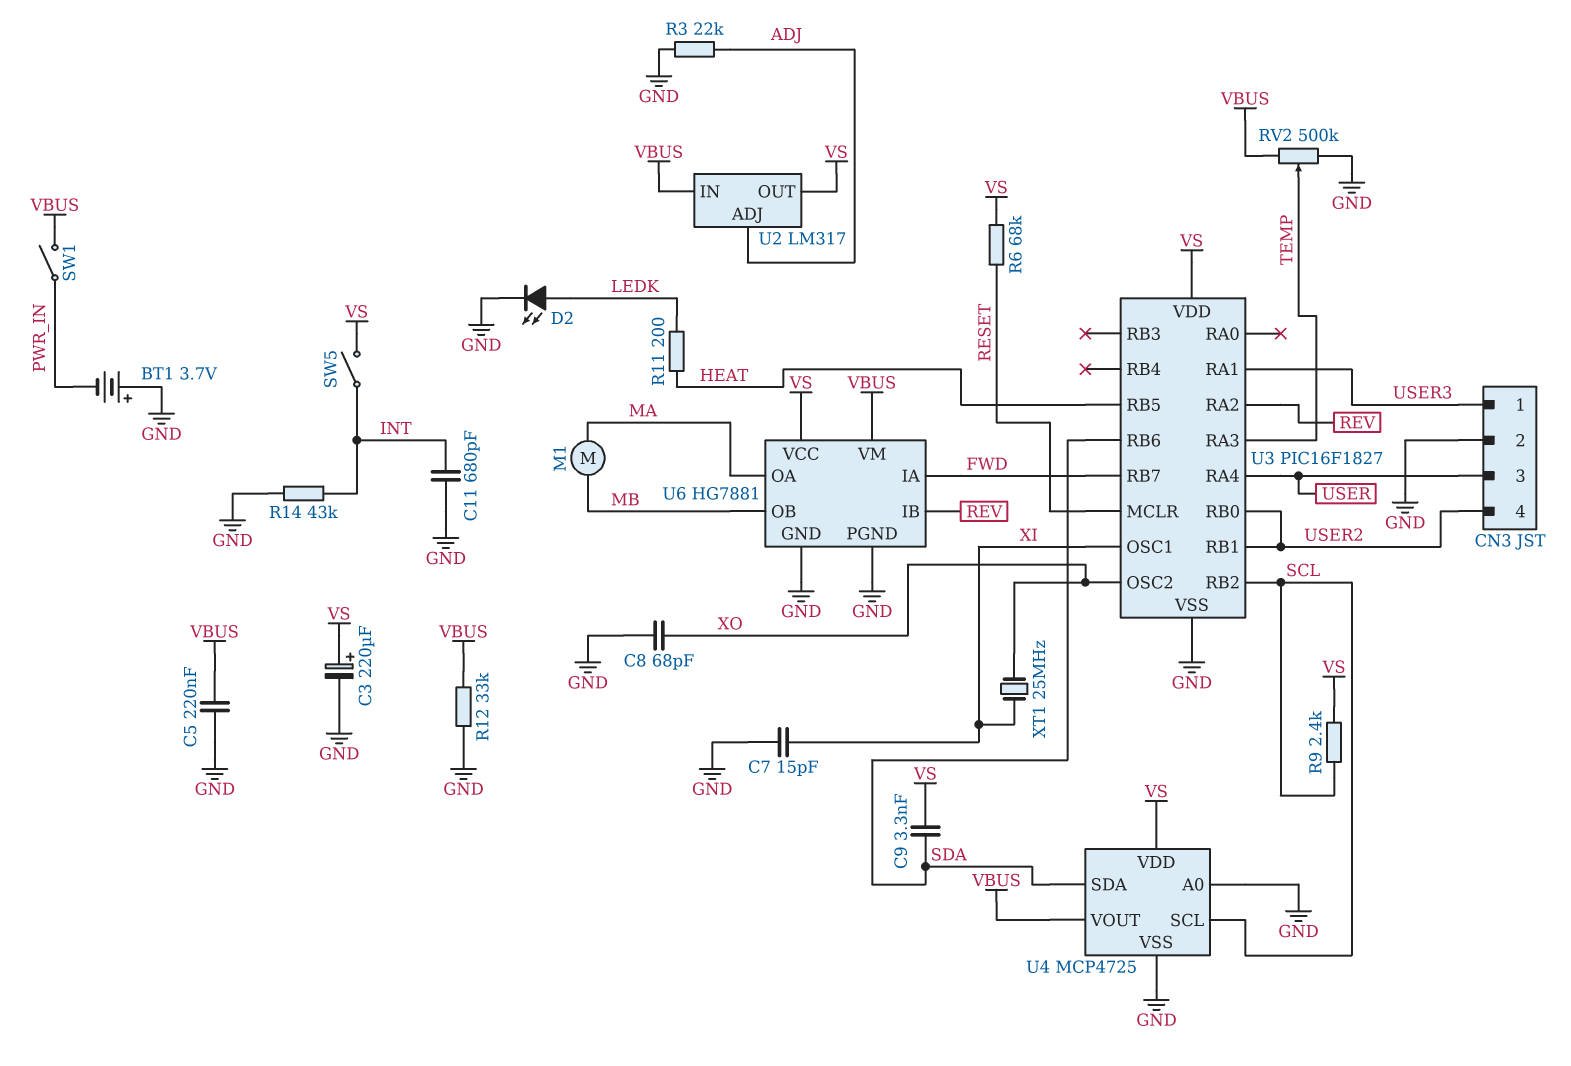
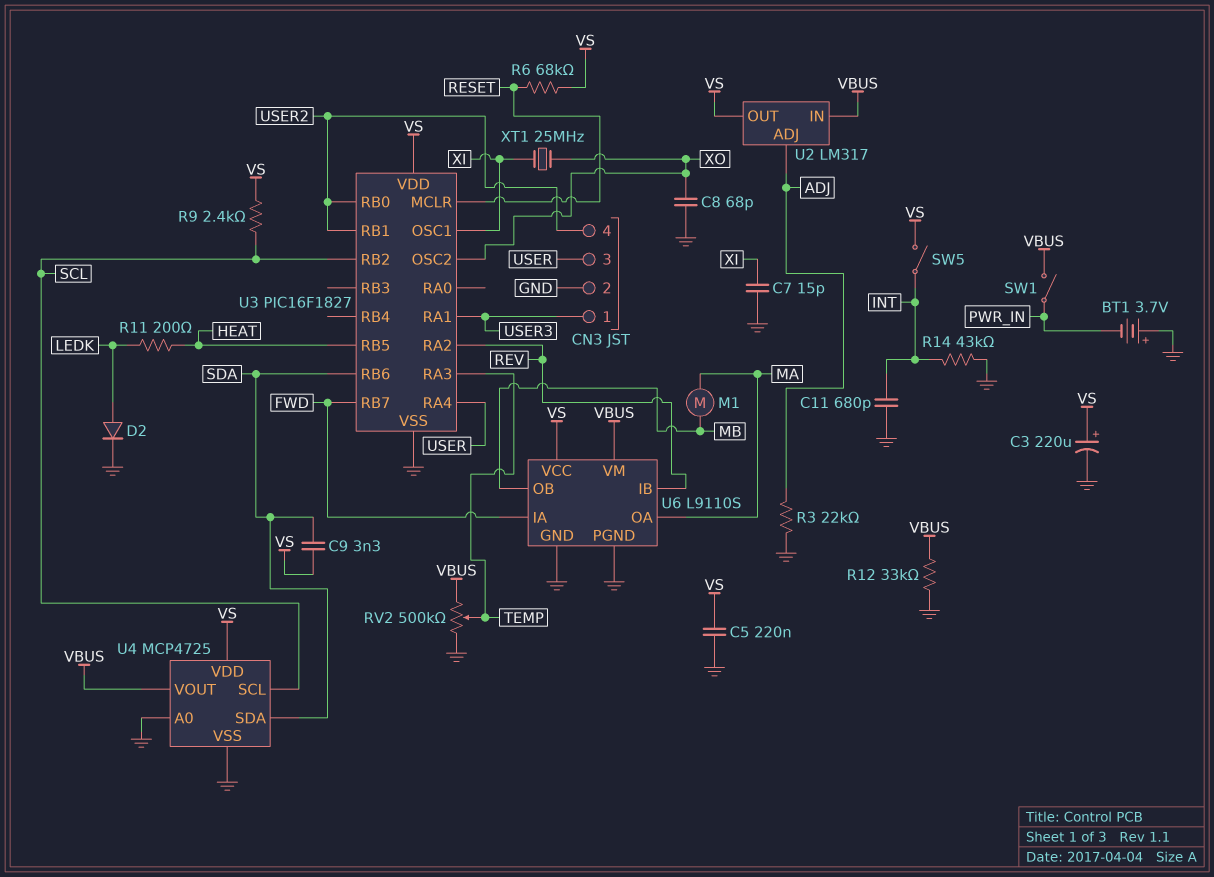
C5: 220nF (GND, VBUS) -> 220nF (GND, VS)
D2: LED (A LEDK, K GND) -> diode (A LEDK, K GND)
U6: HG7881 -> L9110S

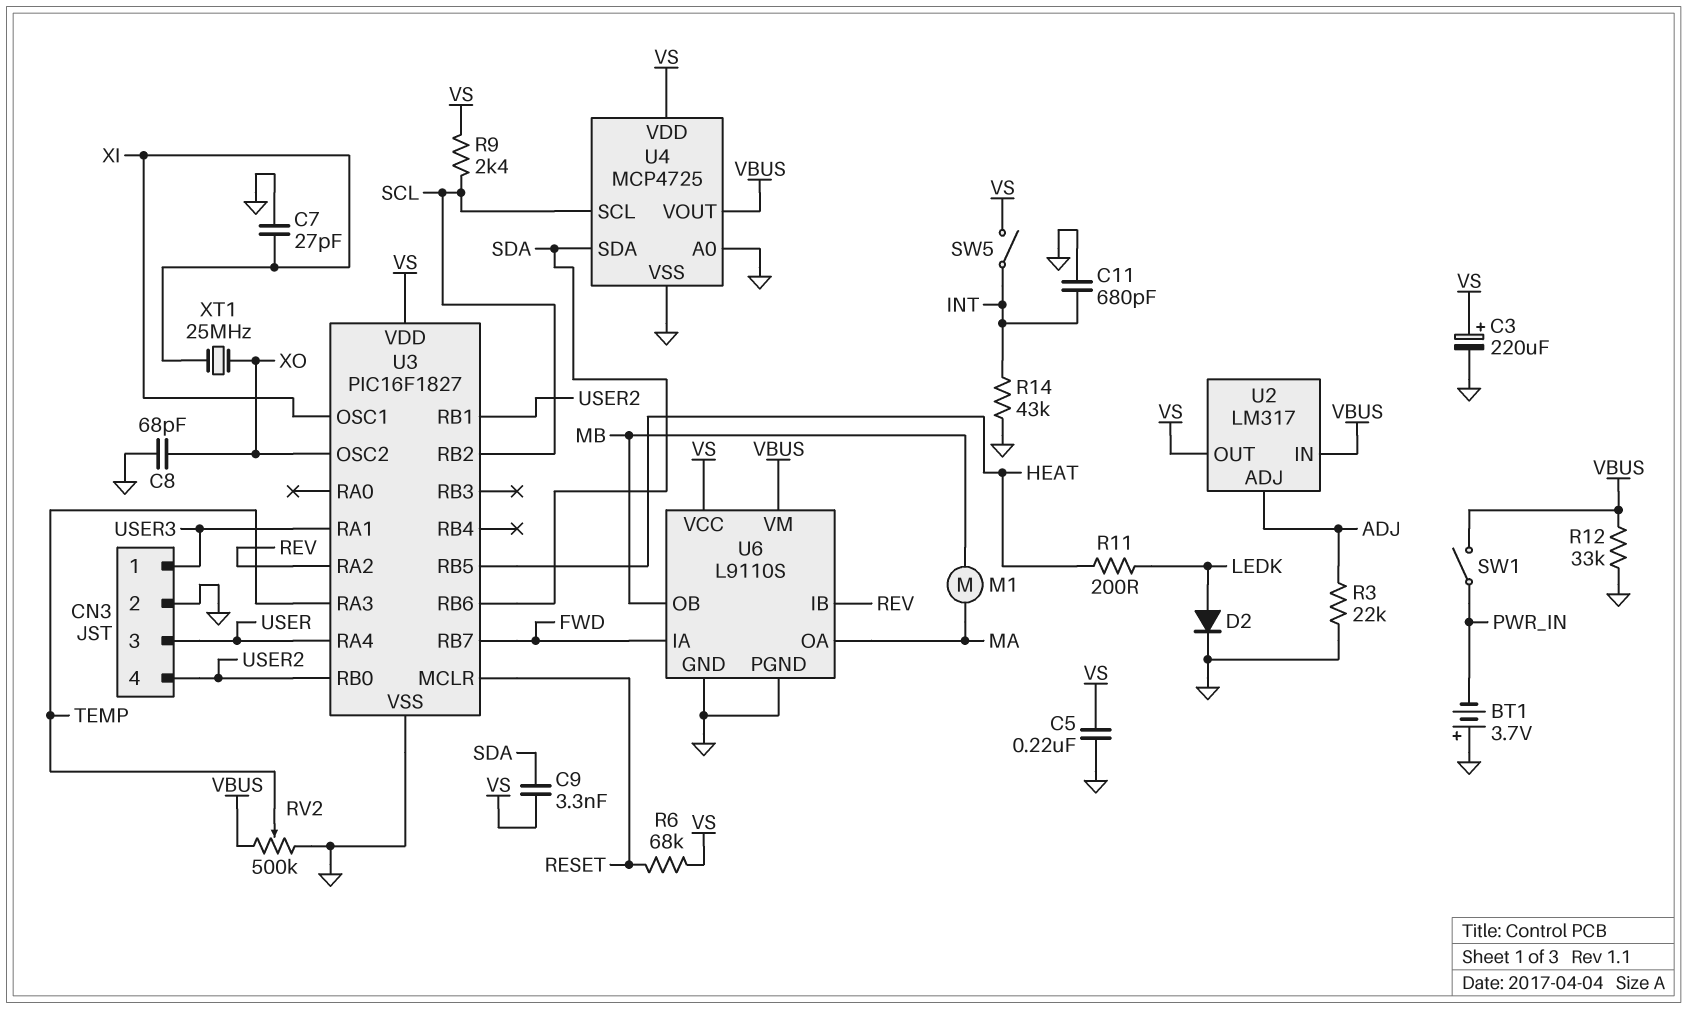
C7: 15pF (GND, XI) -> 27pF (GND, XI)

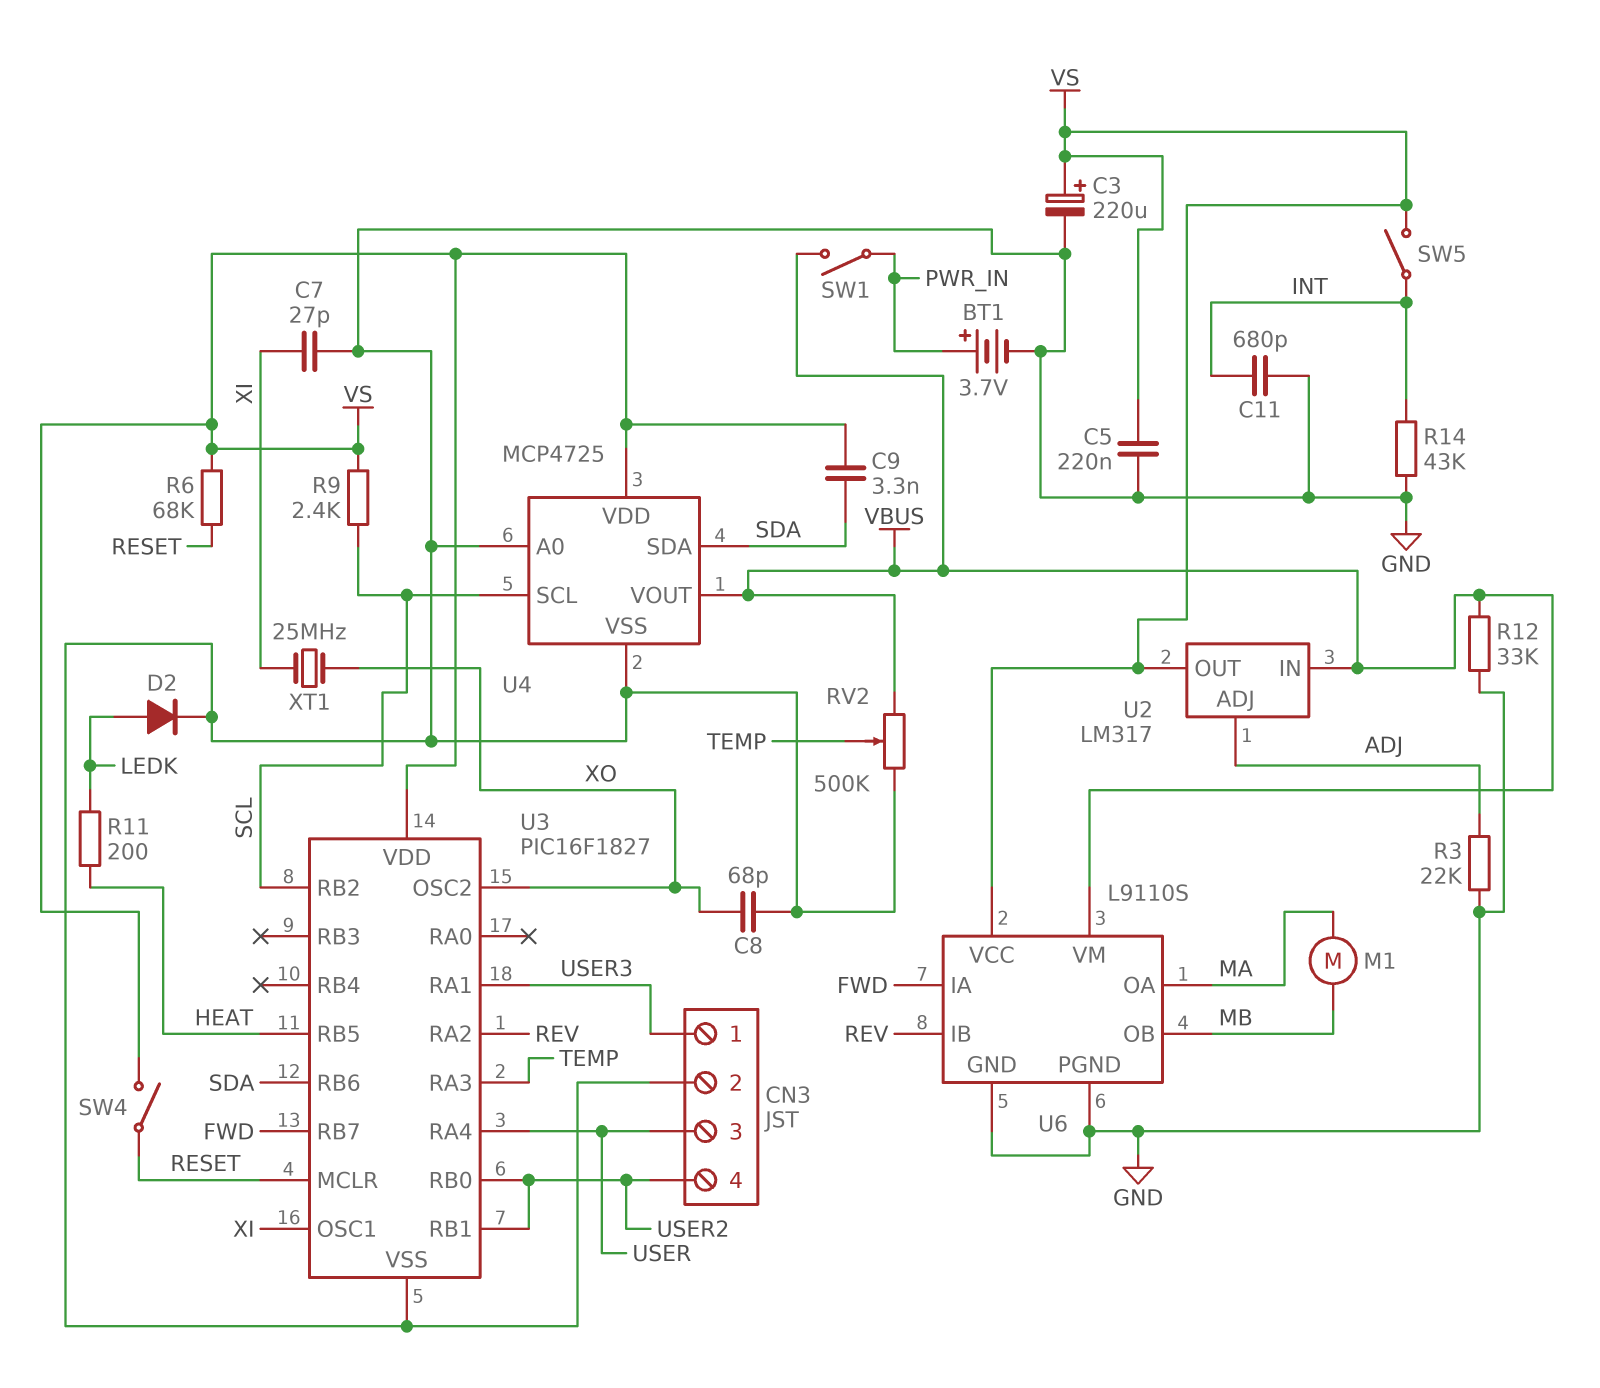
BT1: 3.7V (plus GND, minus PWR_IN) -> 3.7V (plus PWR_IN, minus GND)
SW4: none -> switch (RESET, VS)

